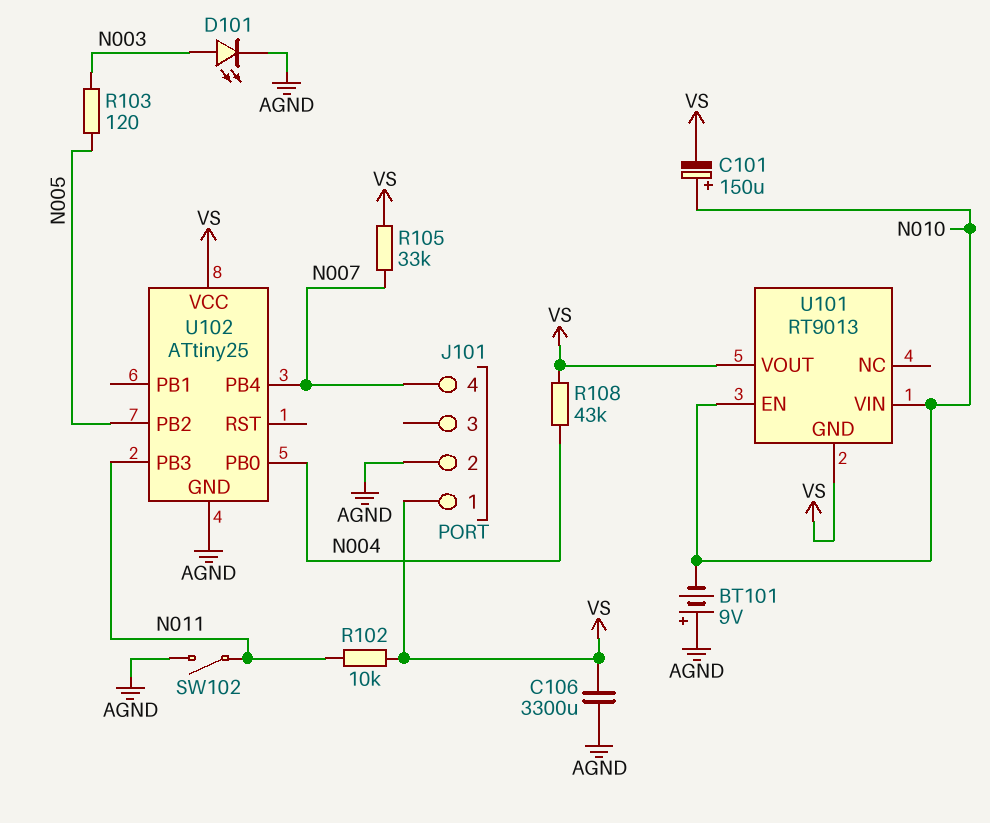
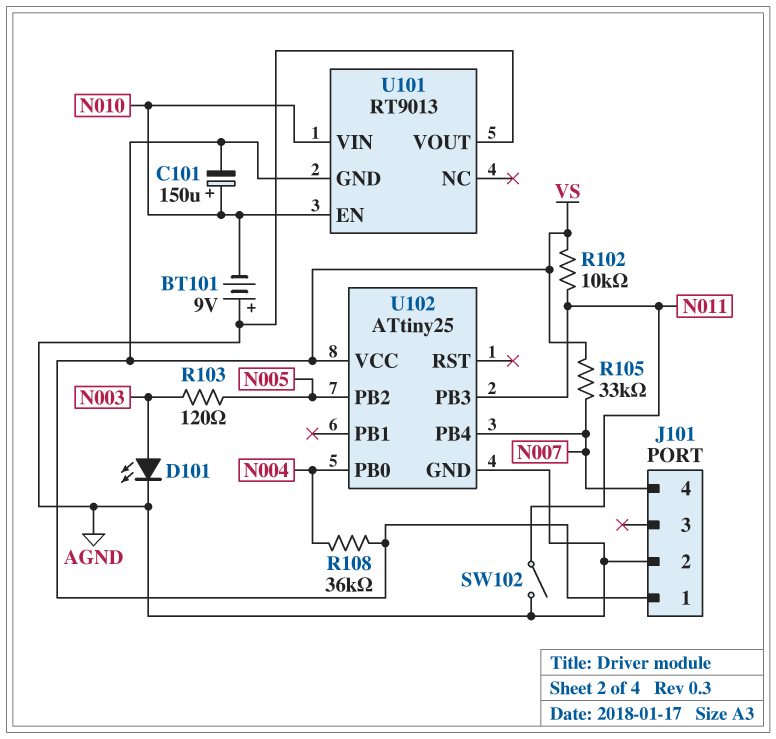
C106: 3300uF (AGND, VS) -> none
R108: 43k (N004, VS) -> 36k (N004, VS)
U101 pin VOUT: VS -> AGND

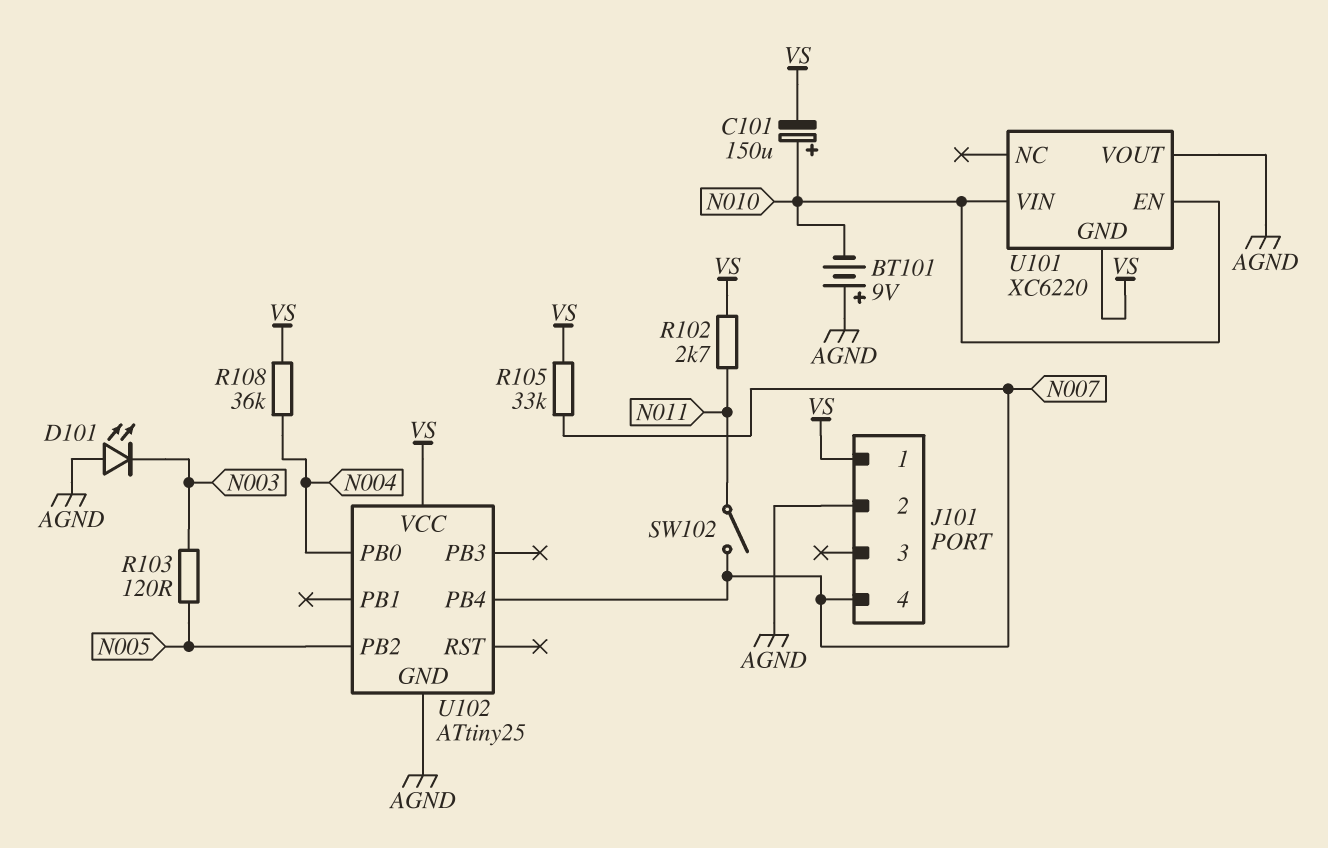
D101: LED (A N003, K AGND) -> LED (A AGND, K N003)
R102: 10k (N011, VS) -> 2.7k (N011, VS)
SW102: switch (AGND, N011) -> switch (N007, N011)
U101: RT9013 -> XC6220
U102 pin PB3: N011 -> none

